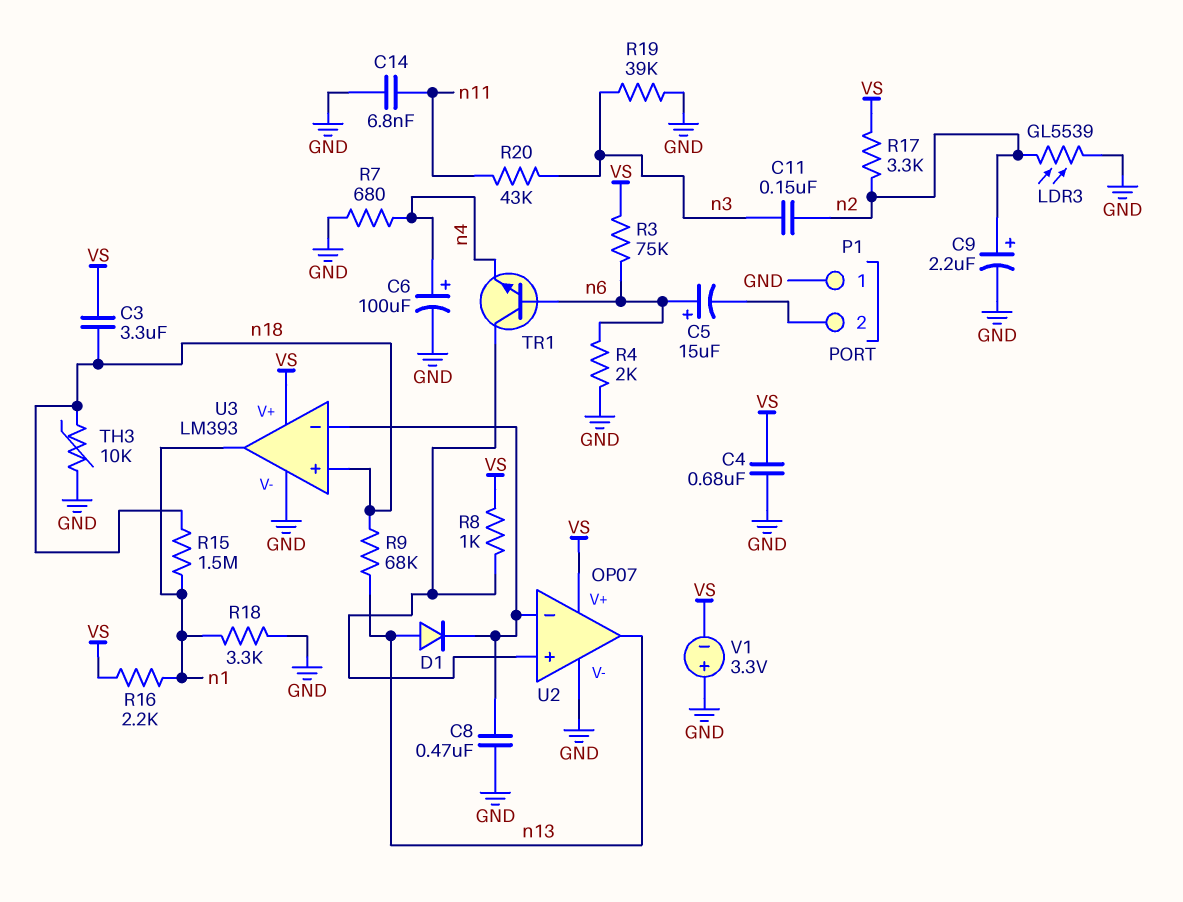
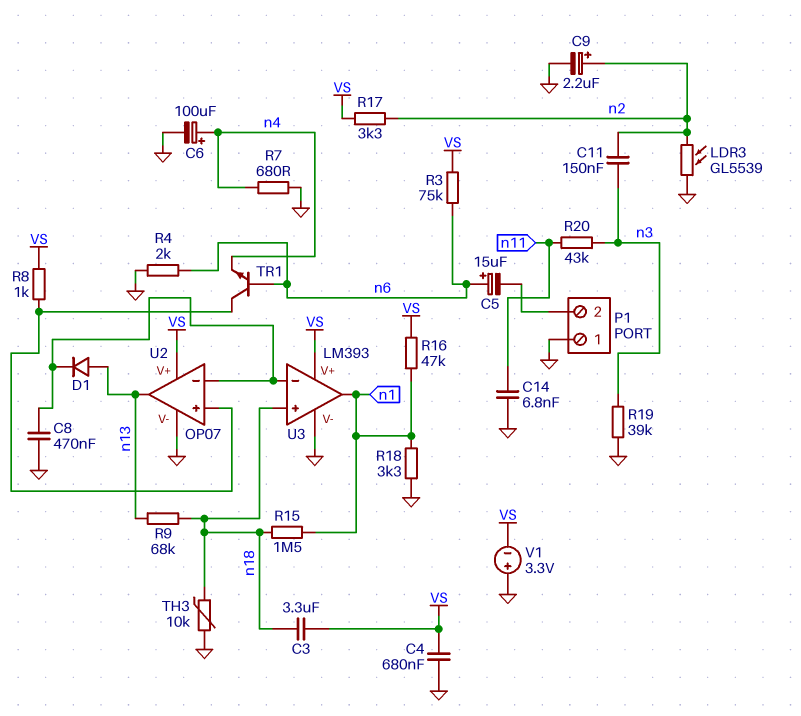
R16: 2.2k (VS, n1) -> 47k (VS, n1)

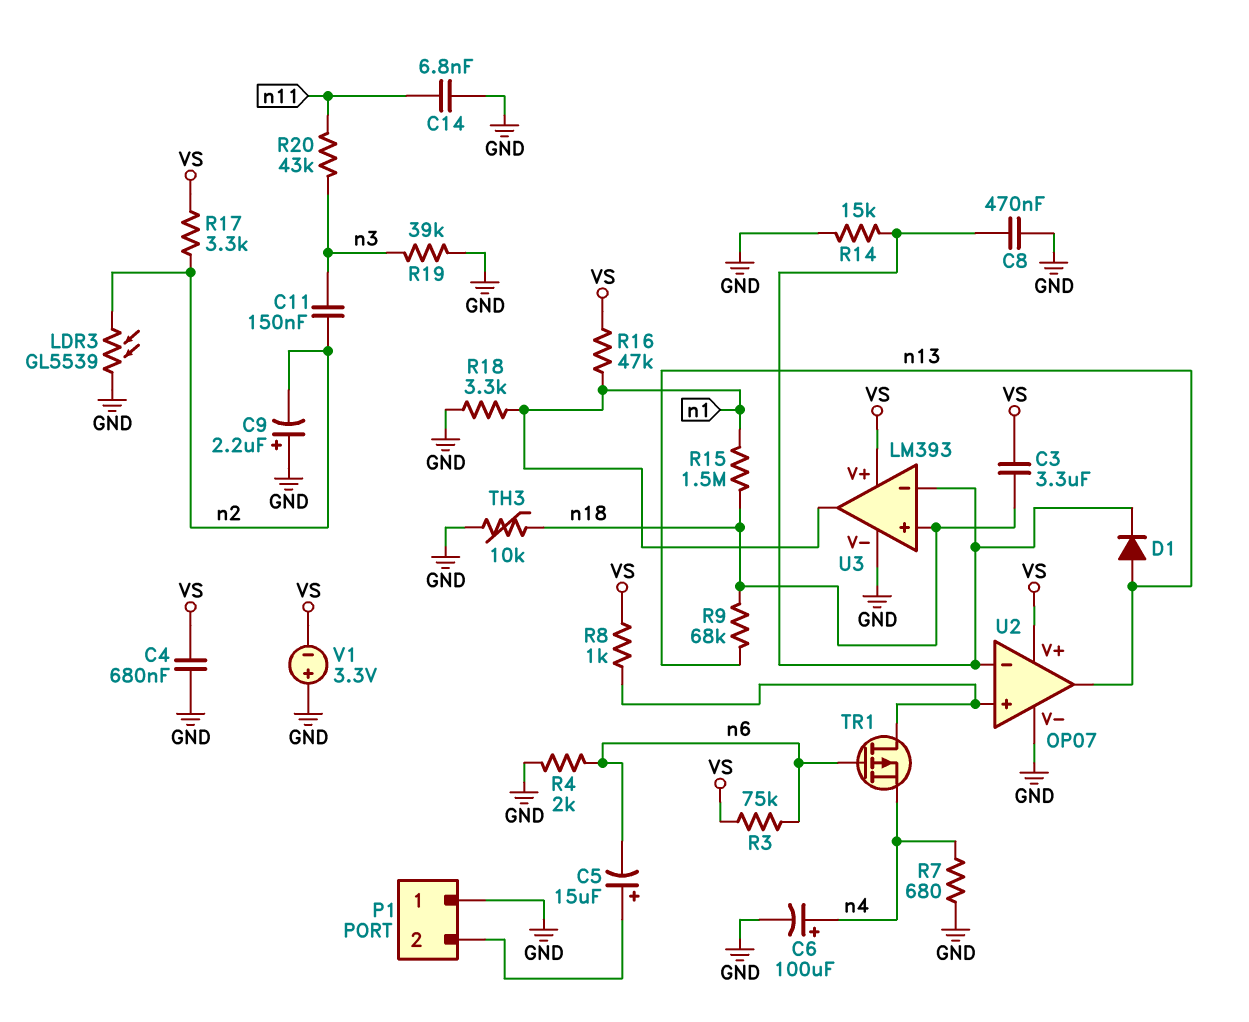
C5: 15uF (plus n6, minus P1/2) -> 15uF (plus P1/2, minus n6)
C9: 2.2uF (plus n2, minus GND) -> 2.2uF (plus GND, minus n2)
R14: none -> 15k (GND, U2/in-)
TR1: NPN (B n6, C U2/in+, E n4) -> PMOS (G n6, D U2/in+, S n4)

